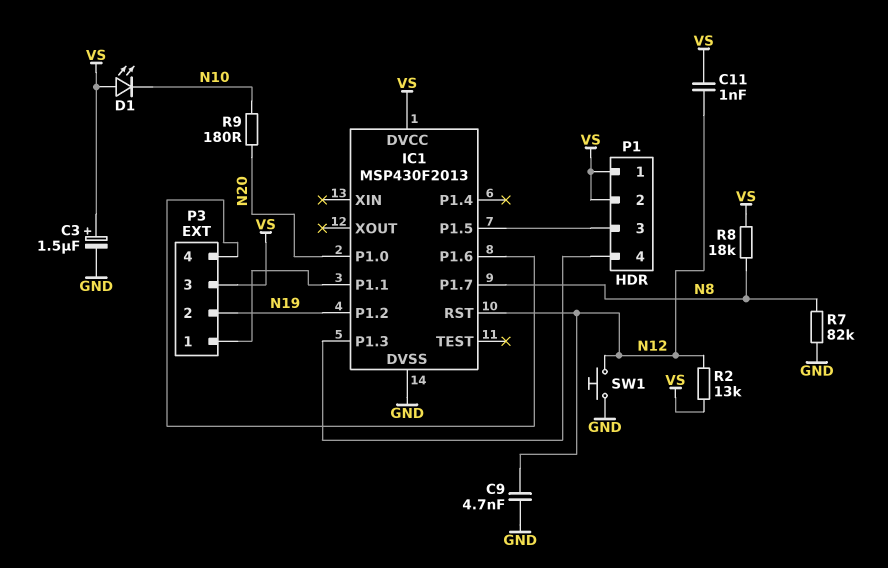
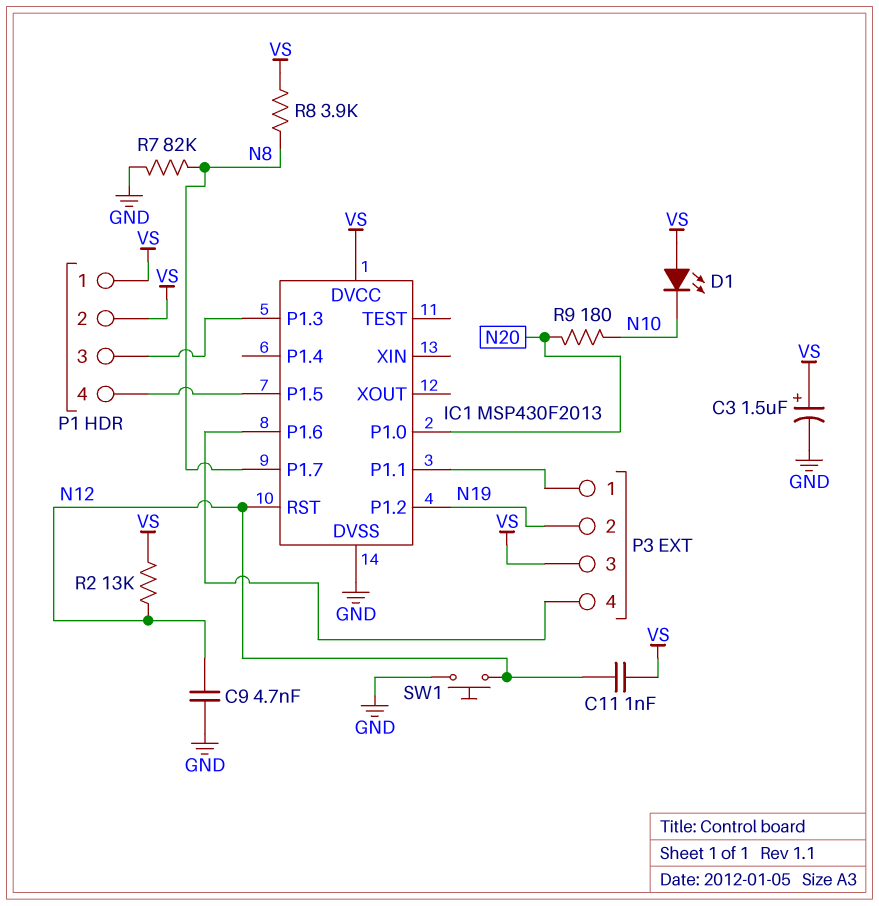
P1 pin 3: IC1/P1.5 -> IC1/P1.3
P1 pin 4: IC1/P1.3 -> IC1/P1.5
R8: 18k (N8, VS) -> 3.9k (N8, VS)

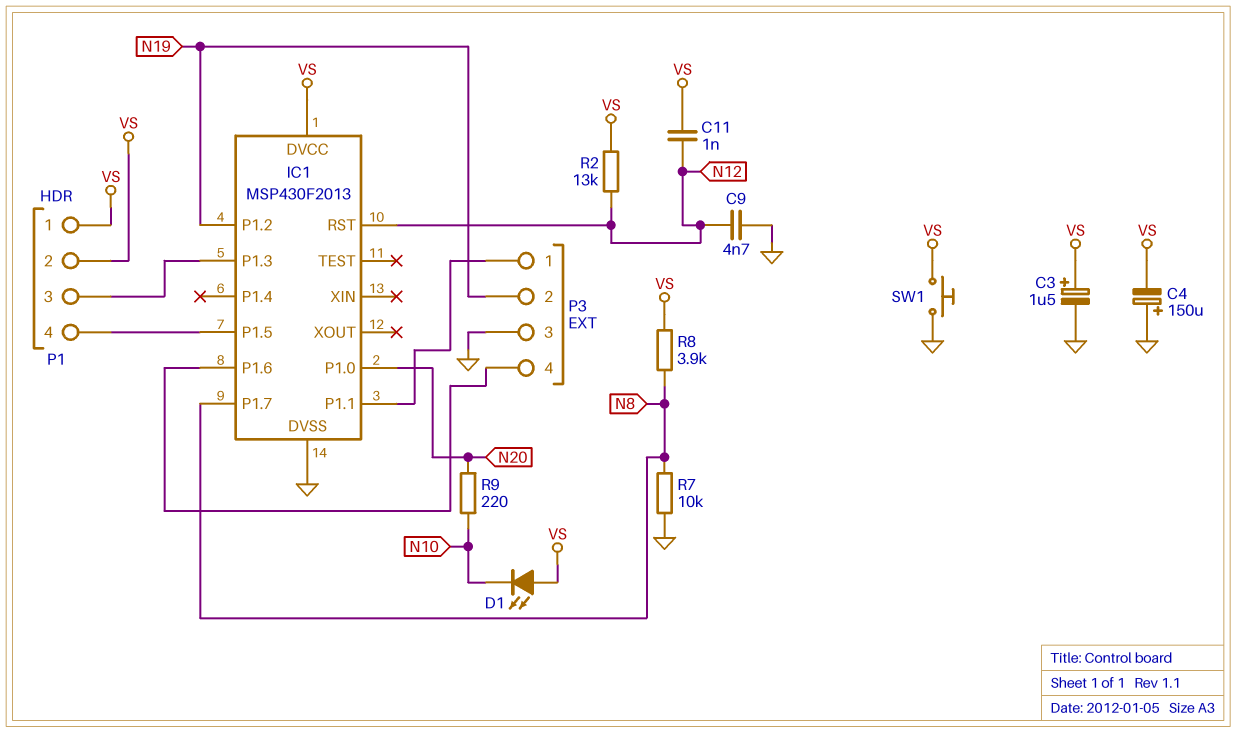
C4: none -> 150uF (plus GND, minus VS)
P3 pin 3: VS -> GND
R7: 82k (GND, N8) -> 10k (GND, N8)
R9: 180 (N10, N20) -> 220 (N10, N20)
SW1: button (GND, N12) -> button (GND, VS)

